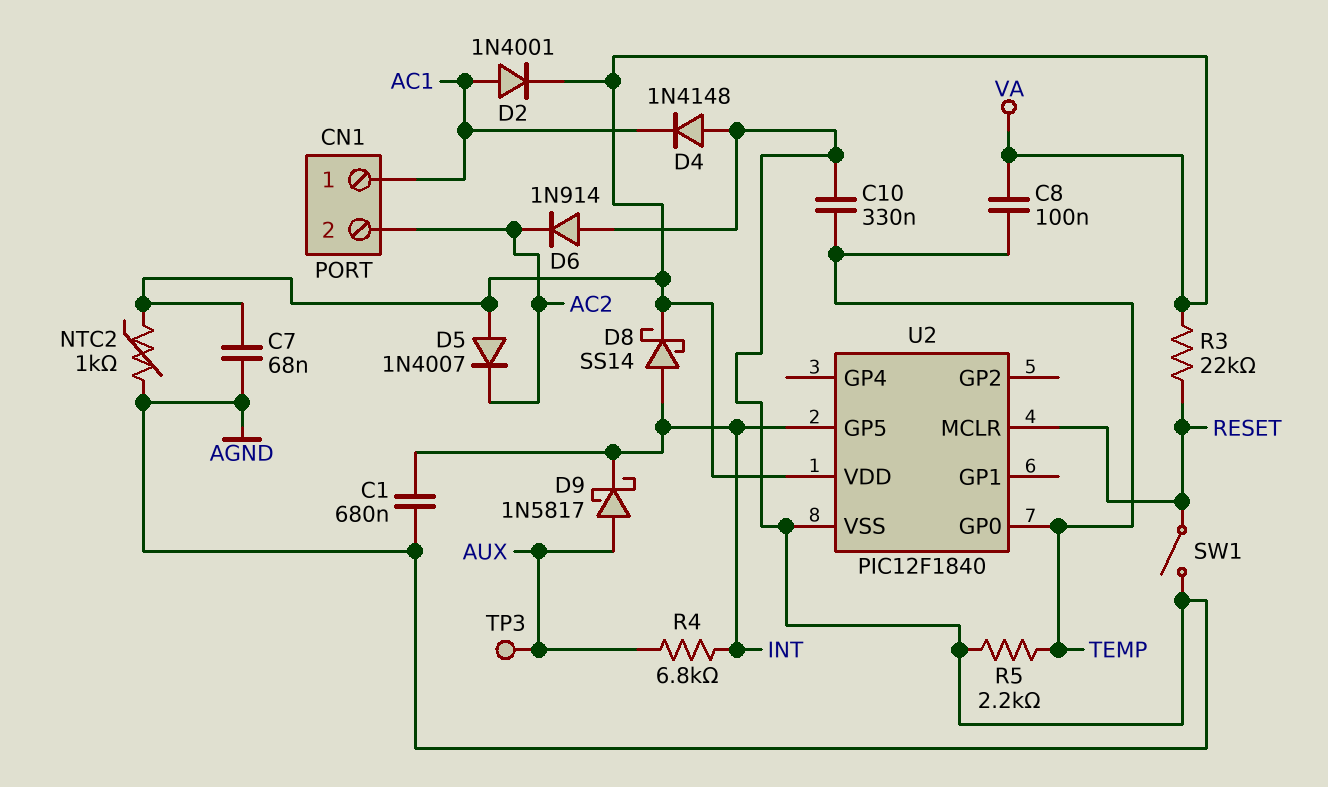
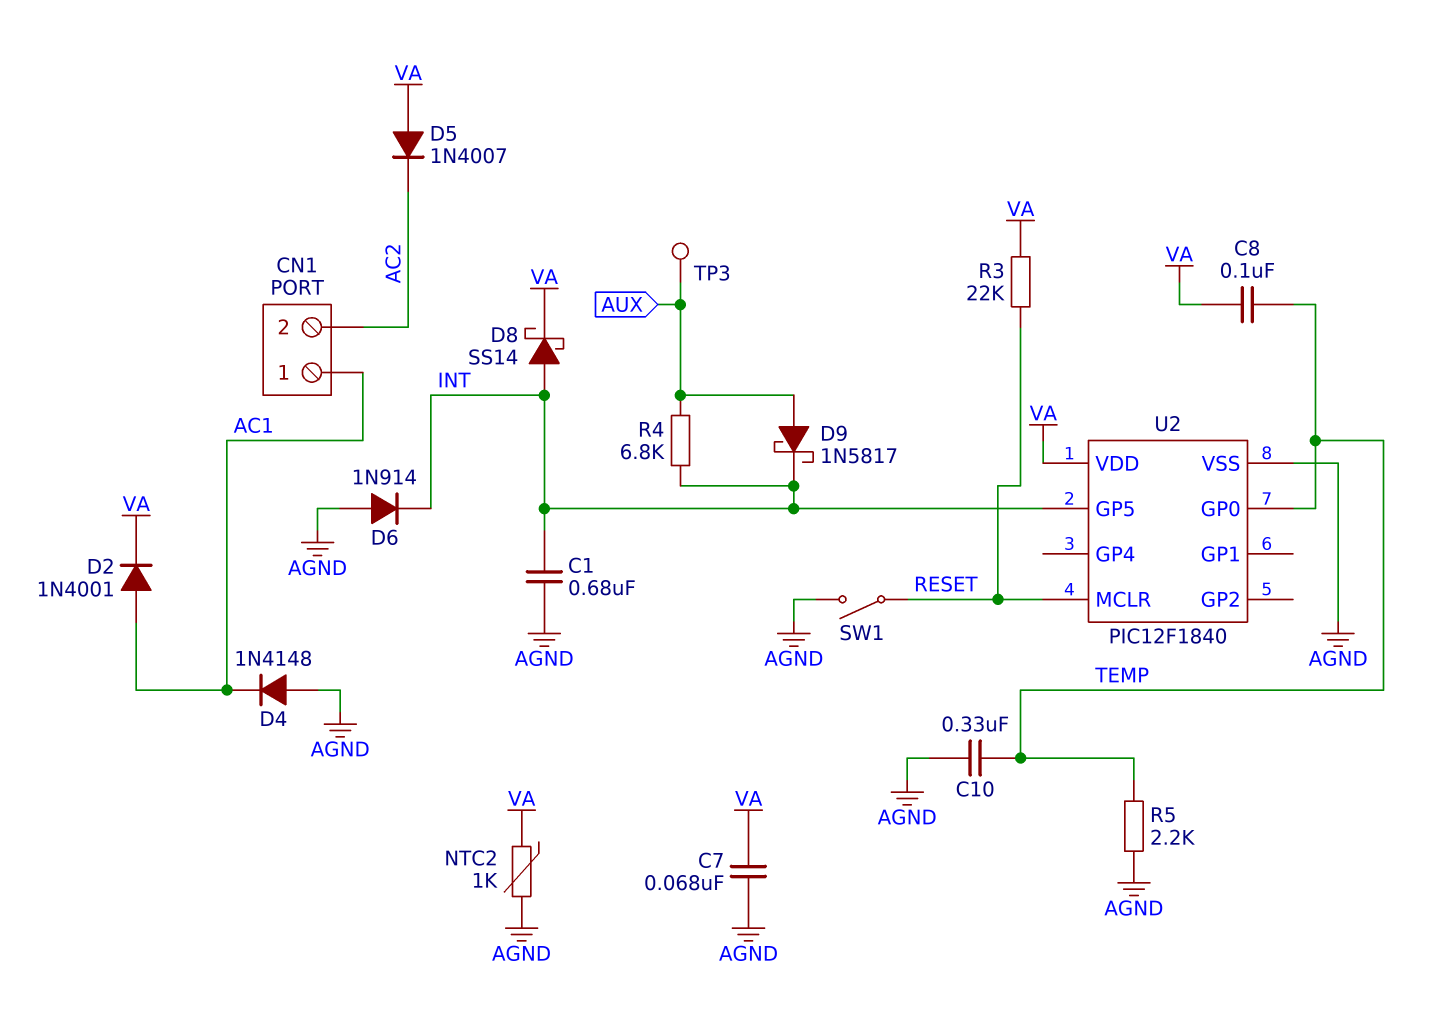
D6: diode 1N914 (A AGND, K AC2) -> diode 1N914 (A AGND, K INT)

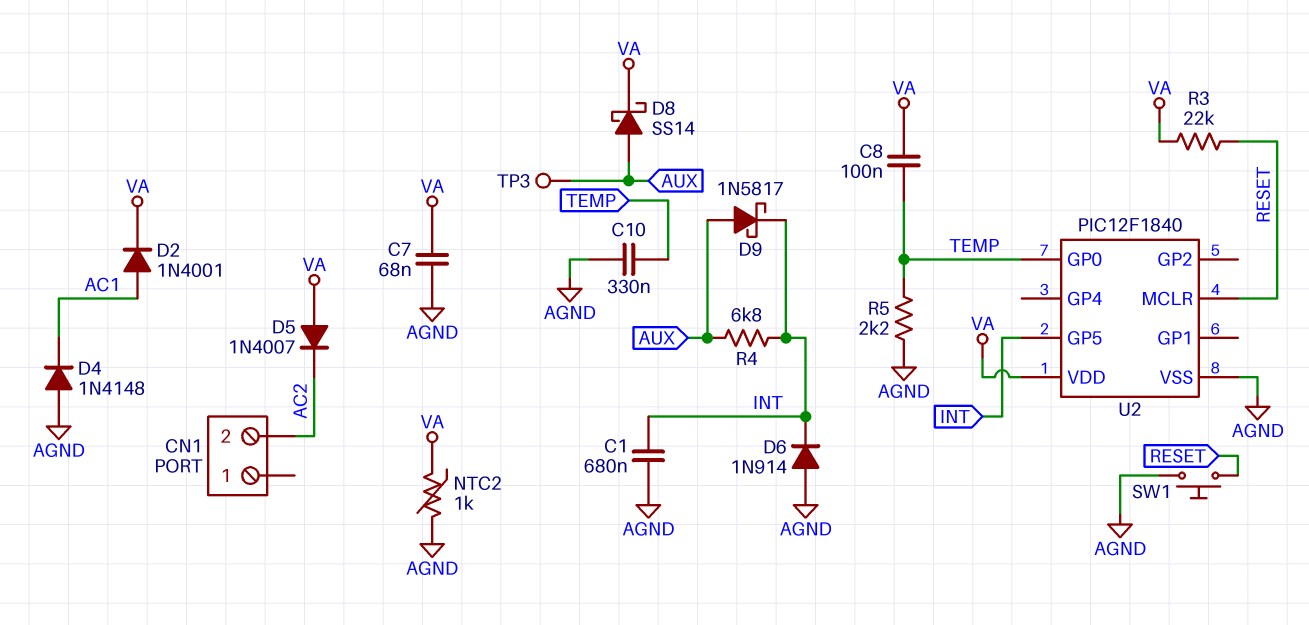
CN1 pin 1: AC1 -> none
D8: schottky SS14 (A INT, K VA) -> schottky SS14 (A AUX, K VA)
SW1: switch (AGND, RESET) -> button (AGND, RESET)

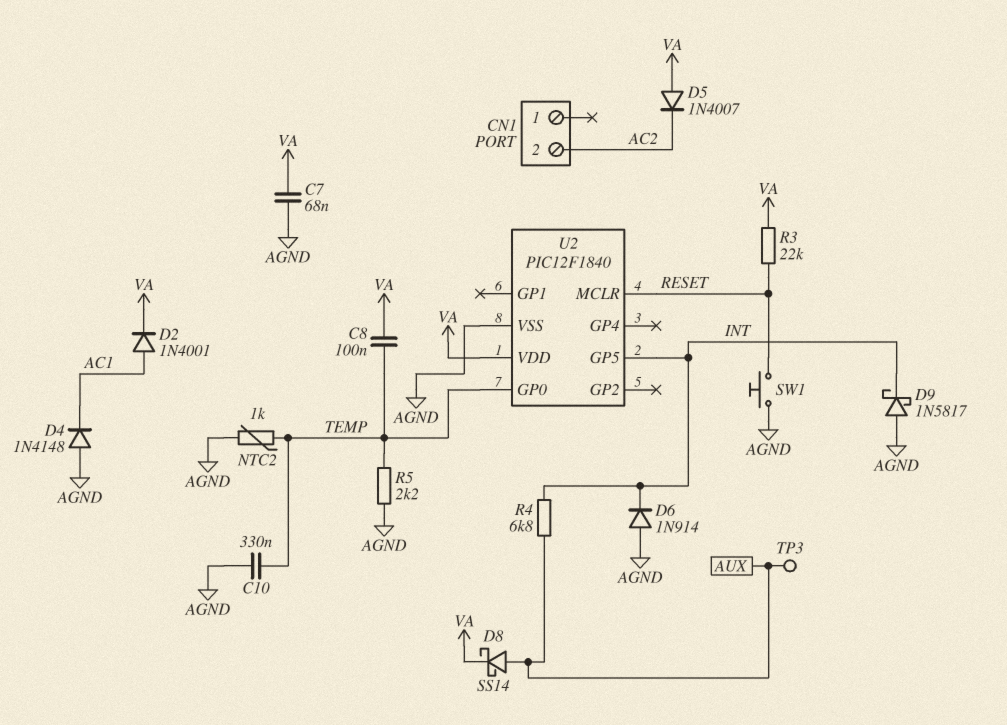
C1: 680nF (AGND, INT) -> none
D9: schottky 1N5817 (A AUX, K INT) -> schottky 1N5817 (A AGND, K INT)
NTC2: 1k (AGND, VA) -> 1k (AGND, TEMP)

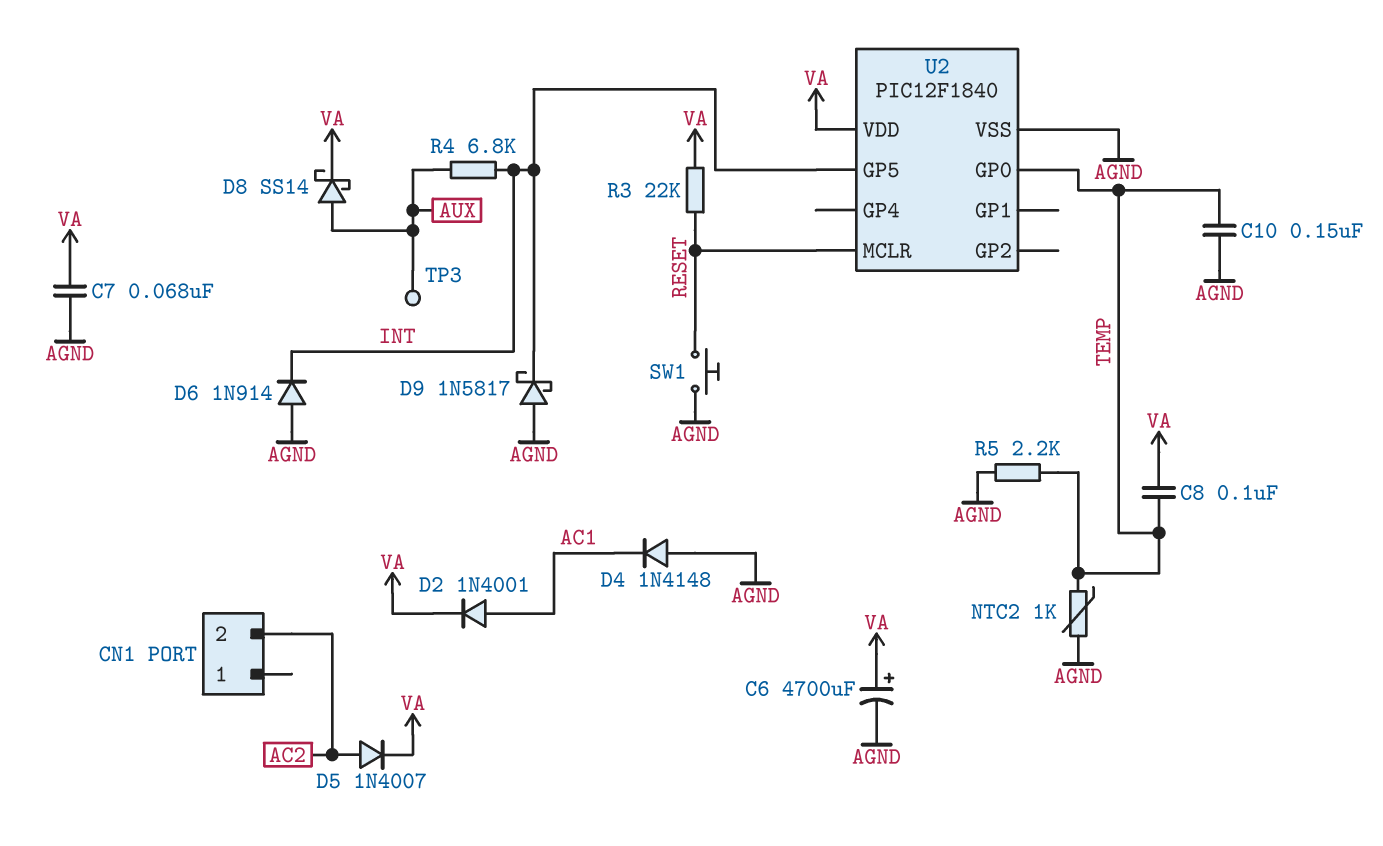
C6: none -> 4700uF (plus VA, minus AGND)
C10: 330nF (AGND, TEMP) -> 150nF (AGND, TEMP)
D5: diode 1N4007 (A VA, K AC2) -> diode 1N4007 (A AC2, K VA)

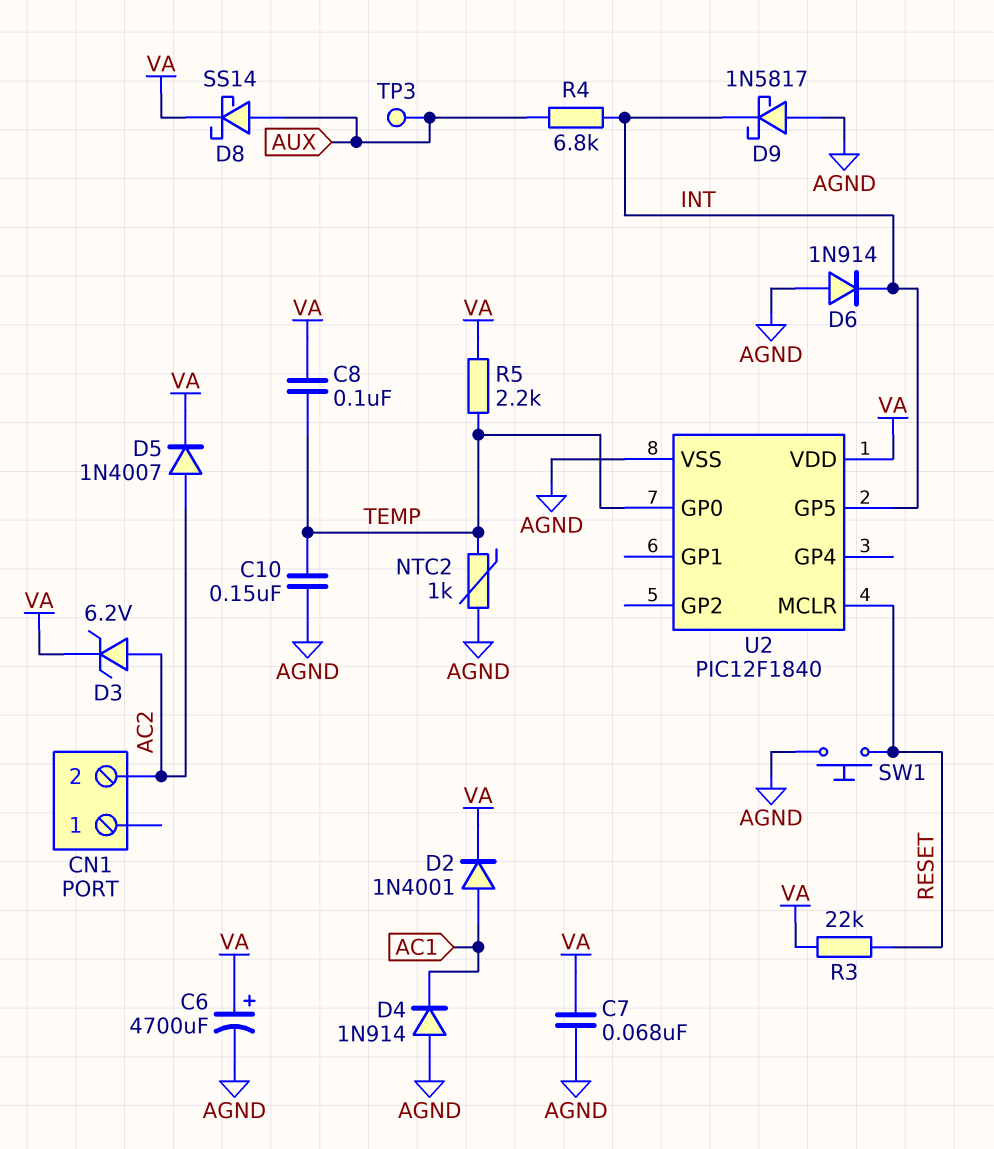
D3: none -> zener 6.2V (A AC2, K VA)
D4: diode 1N4148 (A AGND, K AC1) -> diode 1N914 (A AGND, K AC1)
R5: 2.2k (AGND, TEMP) -> 2.2k (TEMP, VA)

